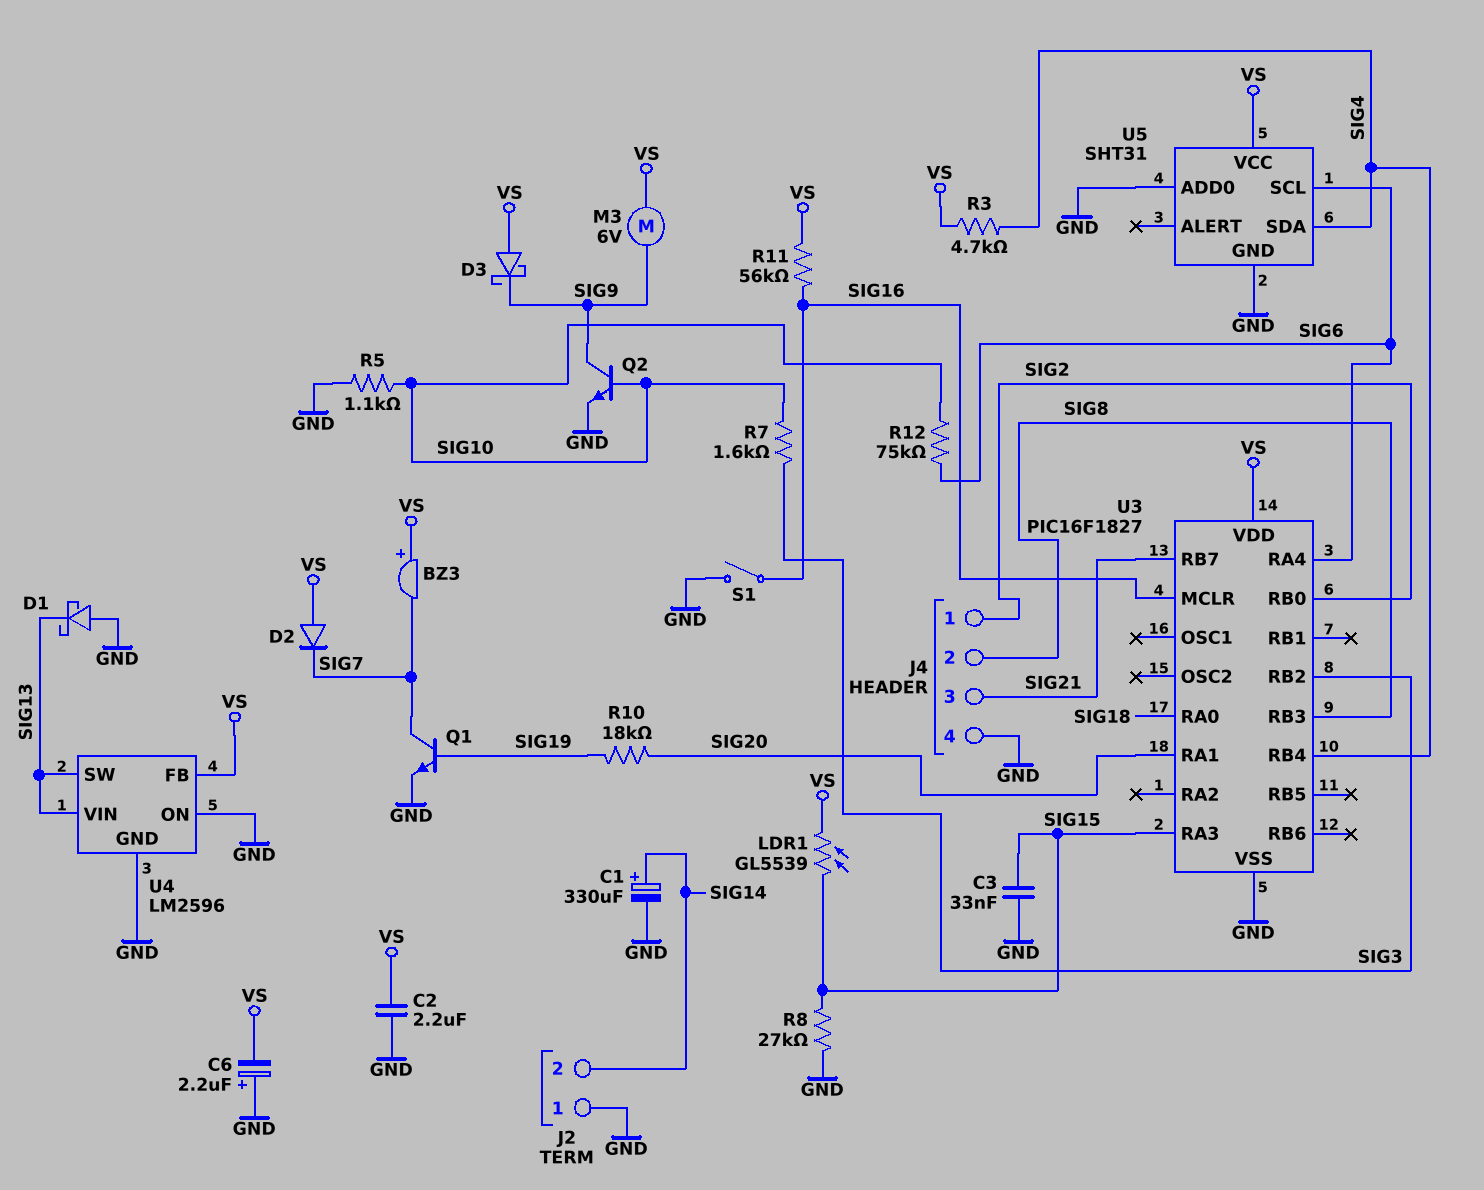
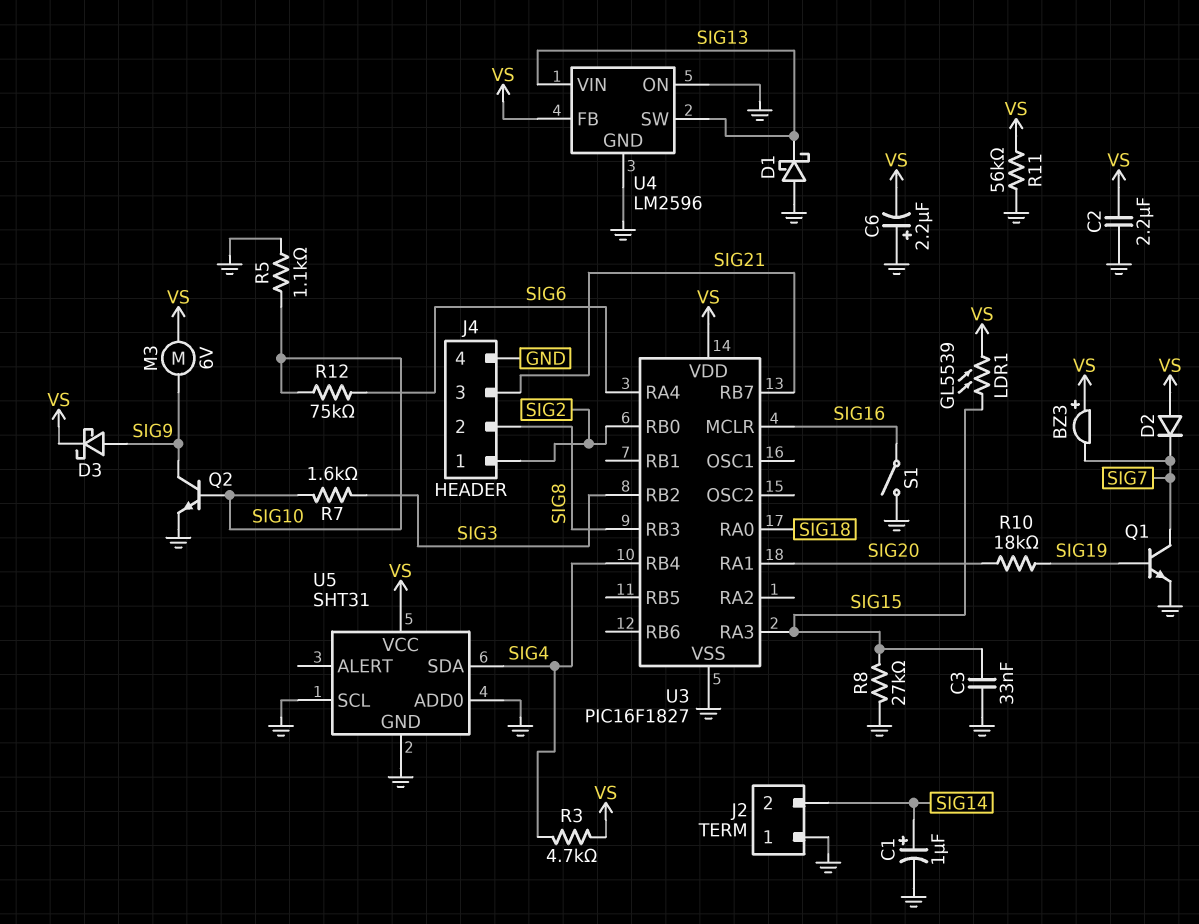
C1: 330uF (plus SIG14, minus GND) -> 1uF (plus SIG14, minus GND)
D3: schottky (A VS, K SIG9) -> schottky (A SIG9, K VS)
R11: 56k (SIG16, VS) -> 56k (GND, VS)
U5 pin SCL: SIG6 -> GND

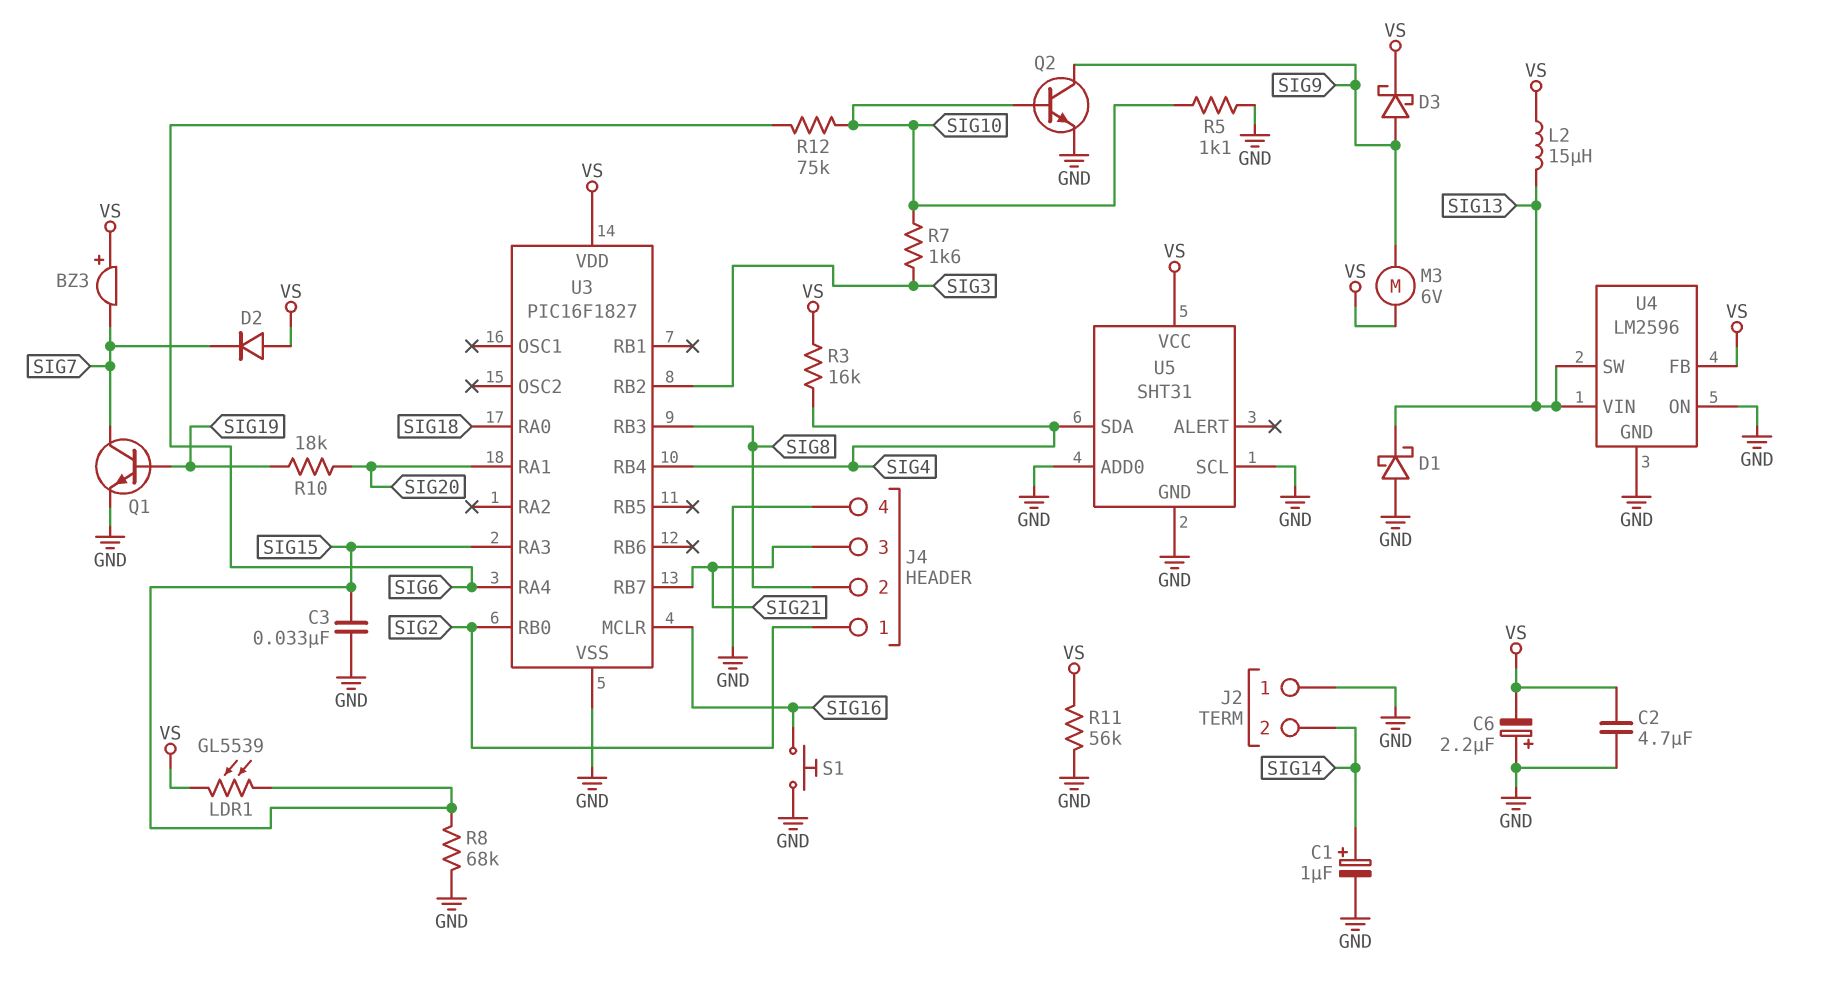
C2: 2.2uF (GND, VS) -> 4.7uF (GND, VS)
L2: none -> 15uH (SIG13, VS)
R3: 4.7k (SIG4, VS) -> 16k (SIG4, VS)
R8: 27k (GND, SIG15) -> 68k (GND, SIG15)
S1: switch (GND, SIG16) -> button (GND, SIG16)

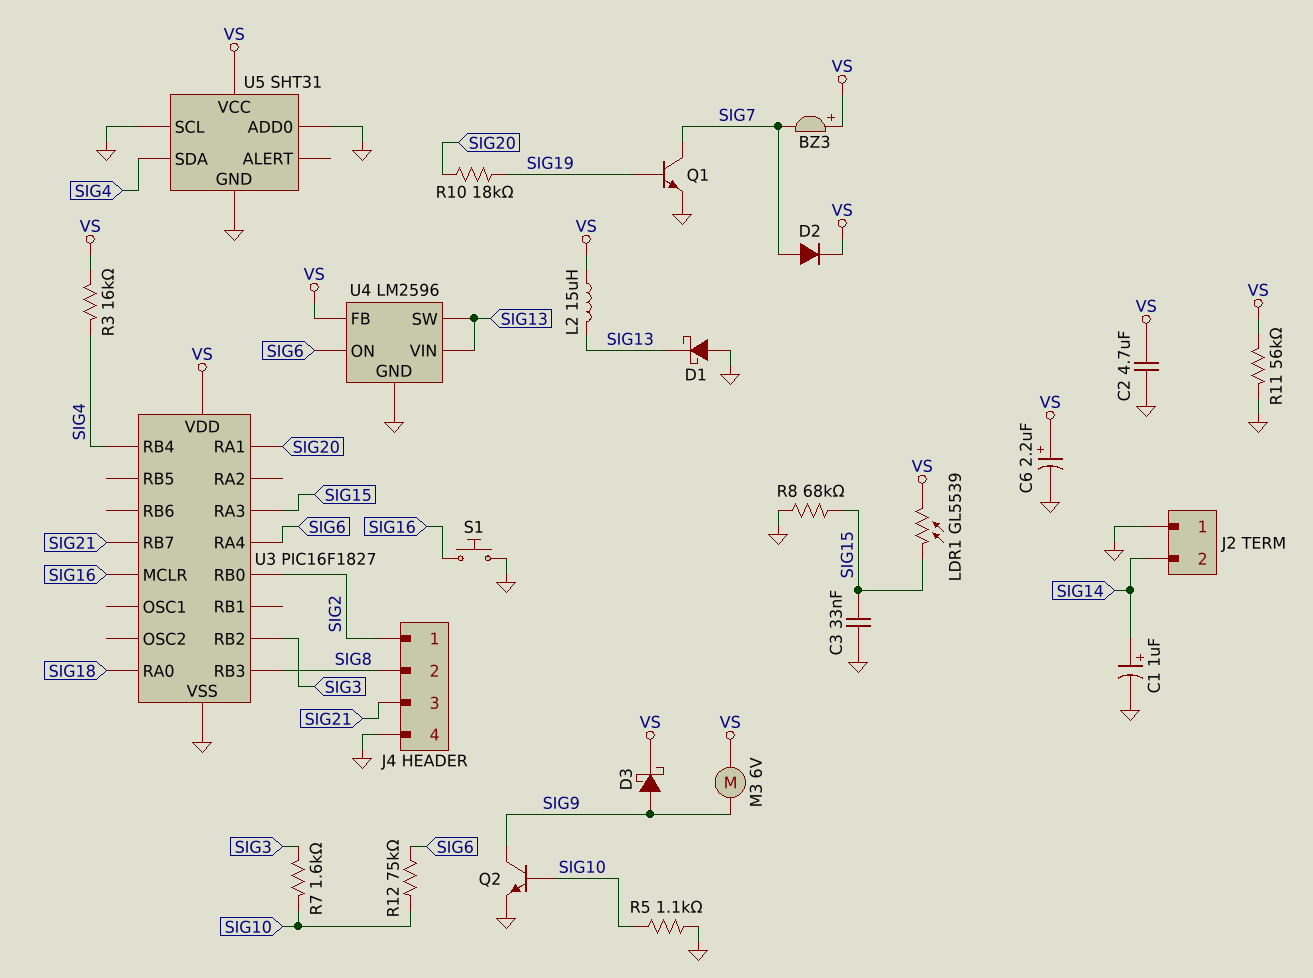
C6: 2.2uF (plus GND, minus VS) -> 2.2uF (plus VS, minus GND)
D2: diode (A VS, K SIG7) -> diode (A SIG7, K VS)
U4 pin ON: GND -> SIG6

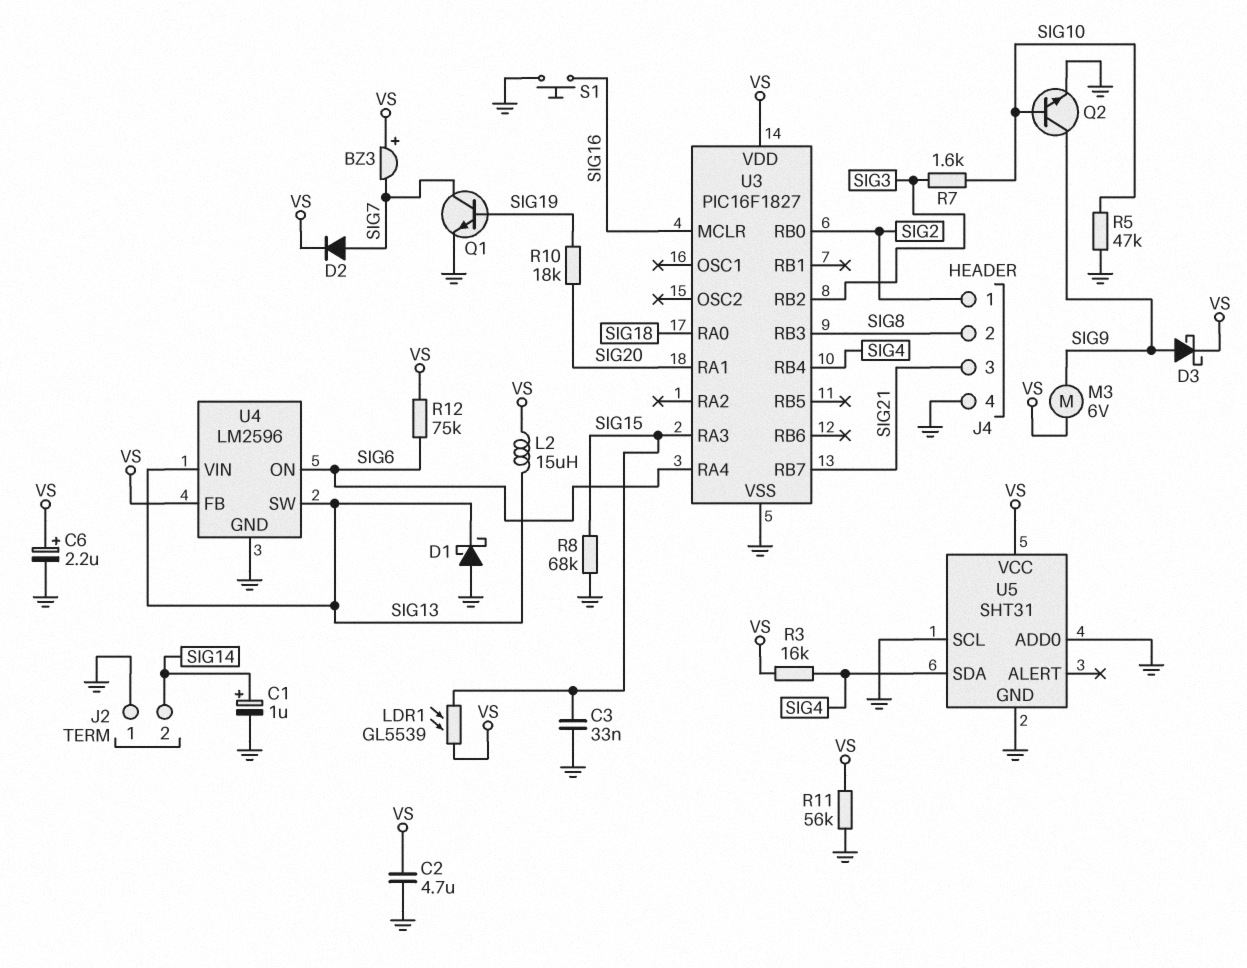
R5: 1.1k (GND, SIG10) -> 47k (GND, SIG10)
R12: 75k (SIG6, SIG10) -> 75k (SIG6, VS)

